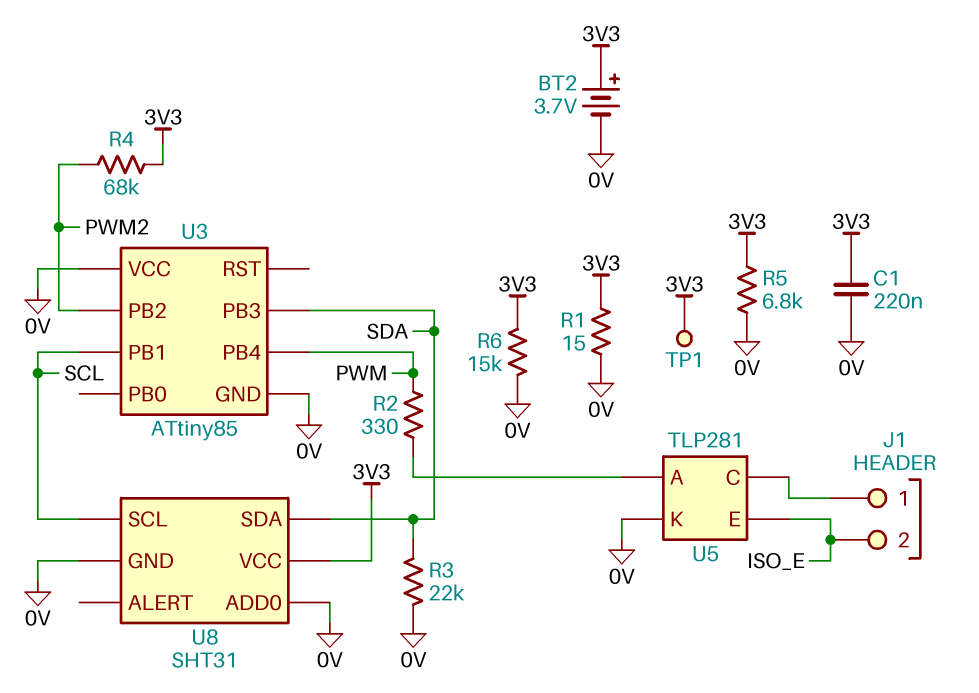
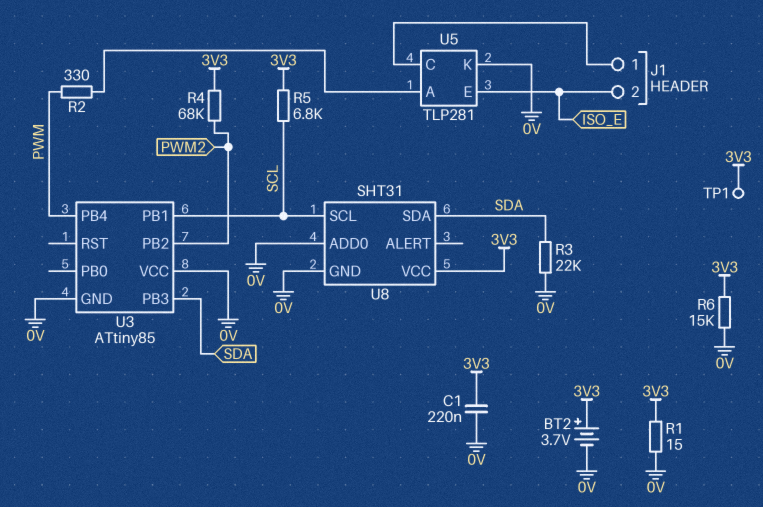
R5: 6.8k (0V, 3V3) -> 6.8k (3V3, SCL)

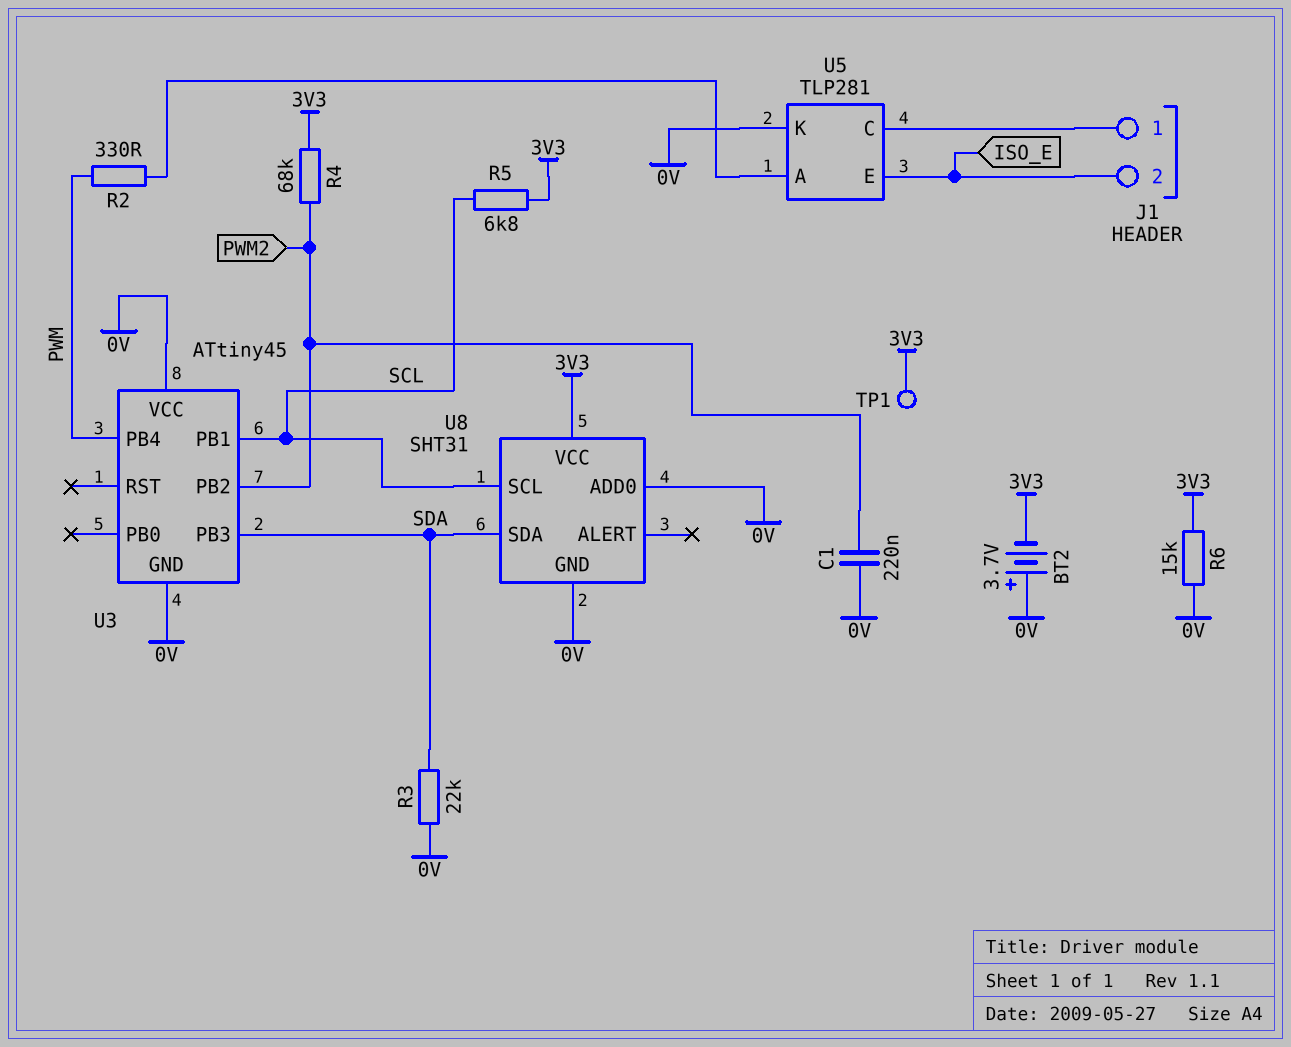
BT2: 3.7V (plus 3V3, minus 0V) -> 3.7V (plus 0V, minus 3V3)
C1: 220nF (0V, 3V3) -> 220nF (0V, PWM2)
R1: 15 (0V, 3V3) -> none
U3: ATtiny85 -> ATtiny45

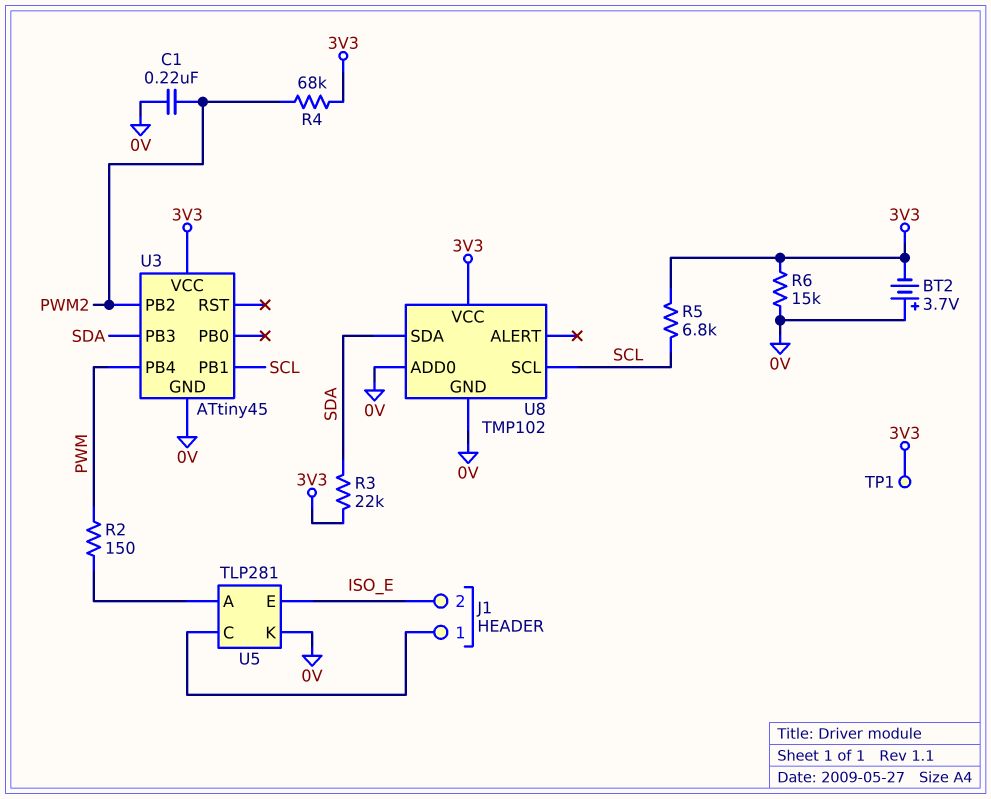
R2: 330 (PWM, U5/A) -> 150 (PWM, U5/A)
R3: 22k (0V, SDA) -> 22k (3V3, SDA)
U3 pin VCC: 0V -> 3V3
U8: SHT31 -> TMP102

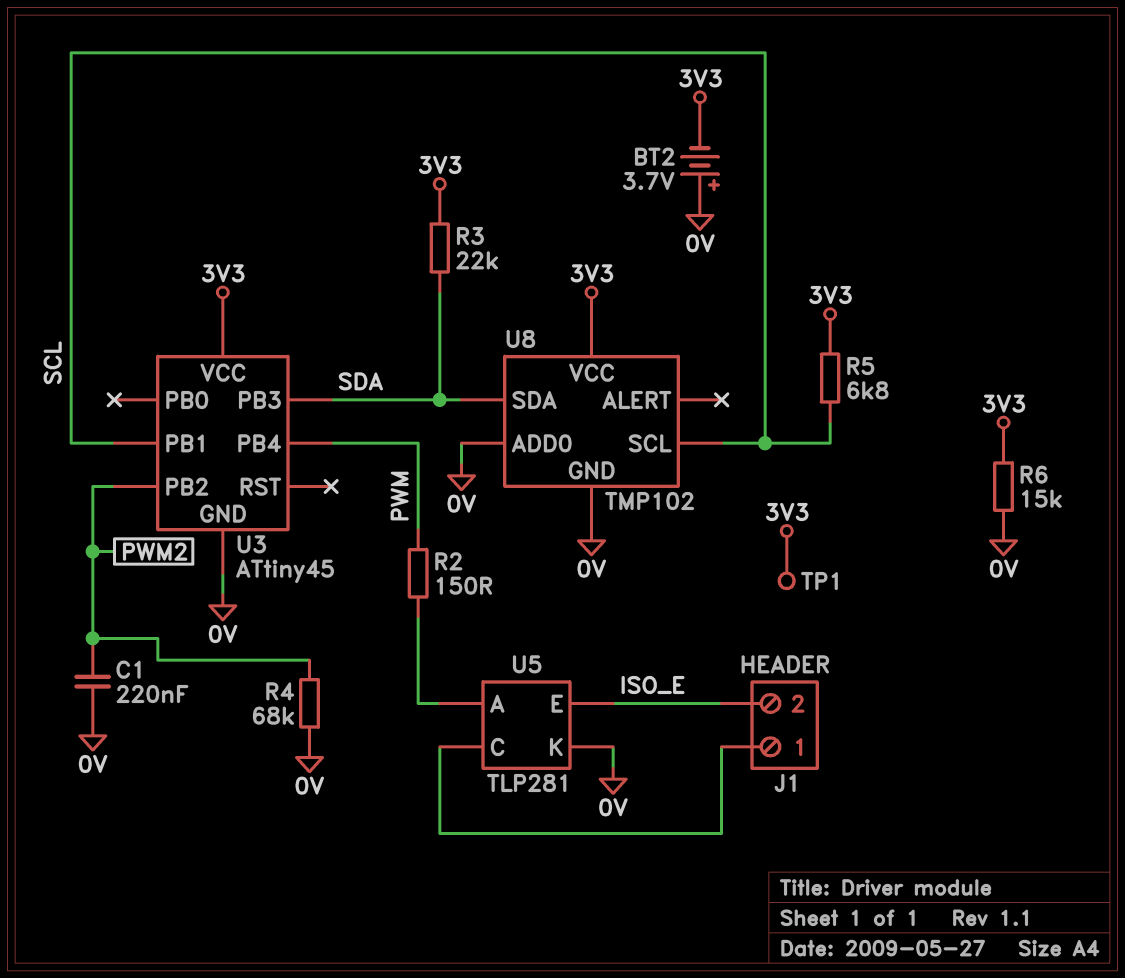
R4: 68k (3V3, PWM2) -> 68k (0V, PWM2)

